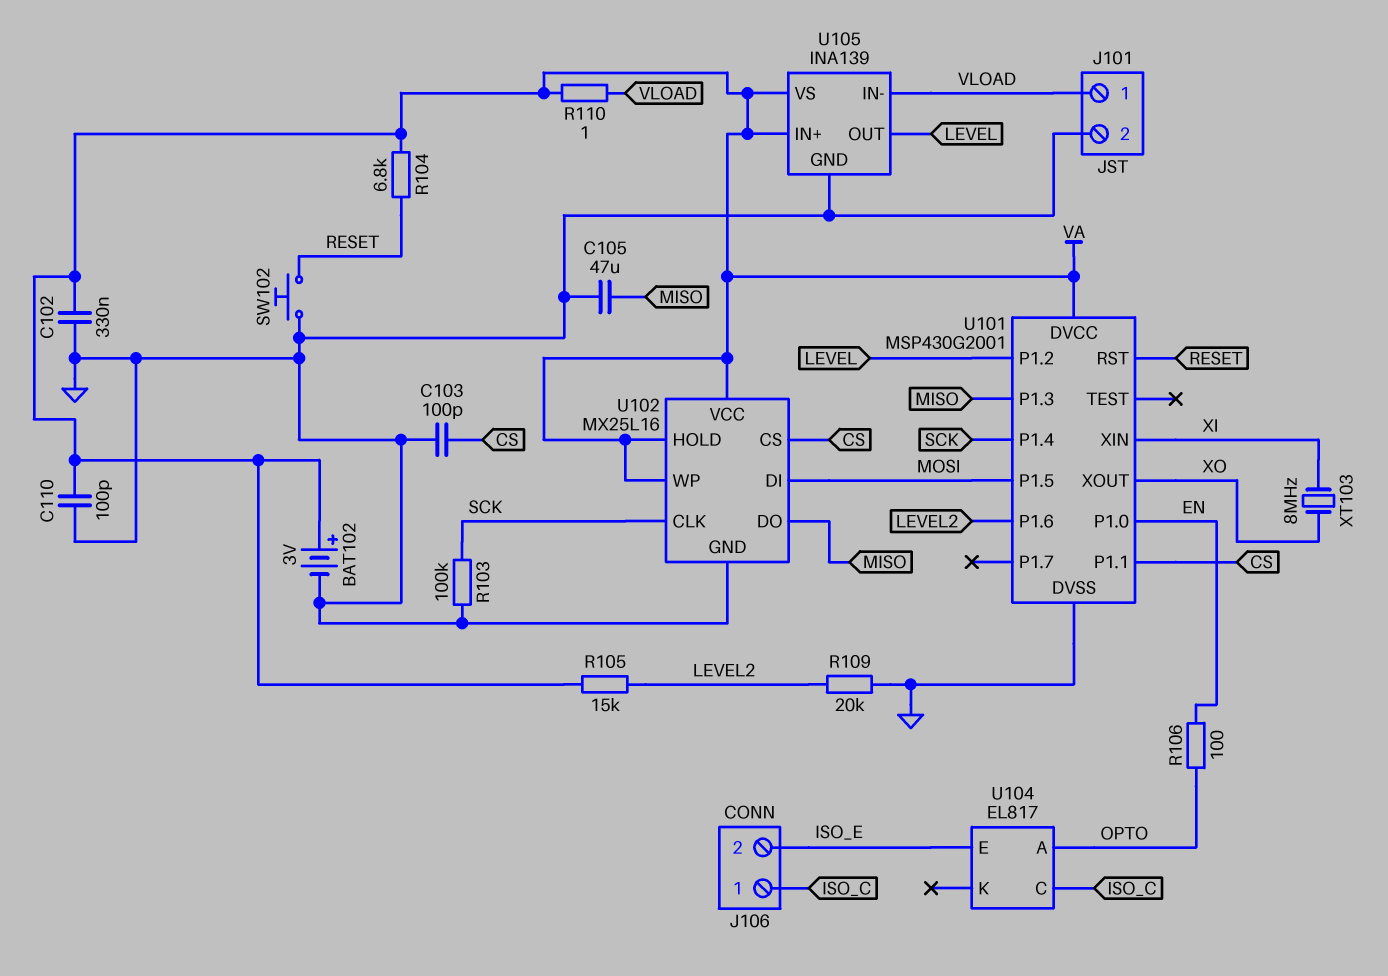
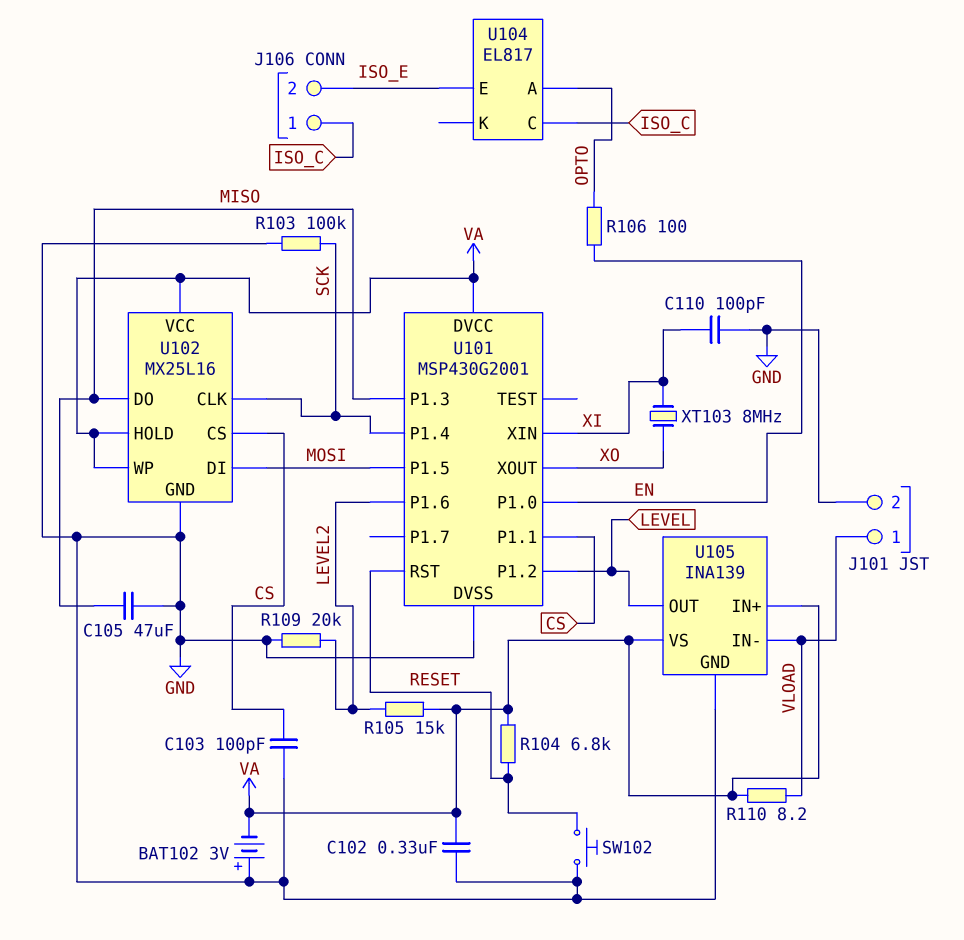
BAT102: 3V (plus VA, minus GND) -> 3V (plus GND, minus VA)
C110: 100pF (GND, VA) -> 100pF (GND, XI)
R110: 1 (VA, VLOAD) -> 8.2 (VA, VLOAD)

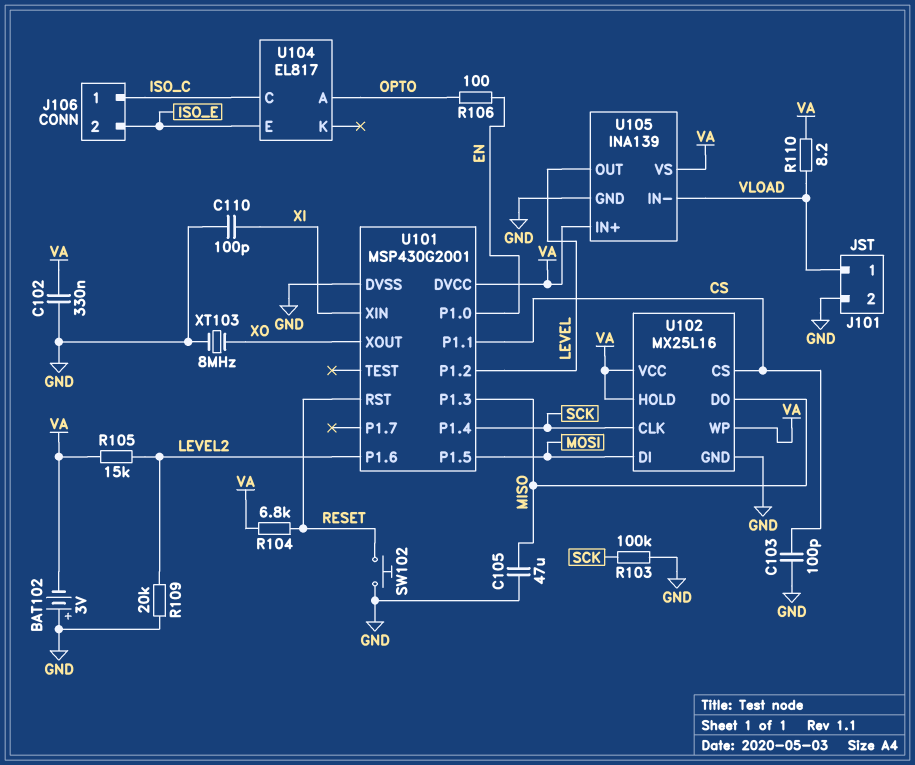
XT103: 8MHz (XI, XO) -> 8MHz (GND, XO)

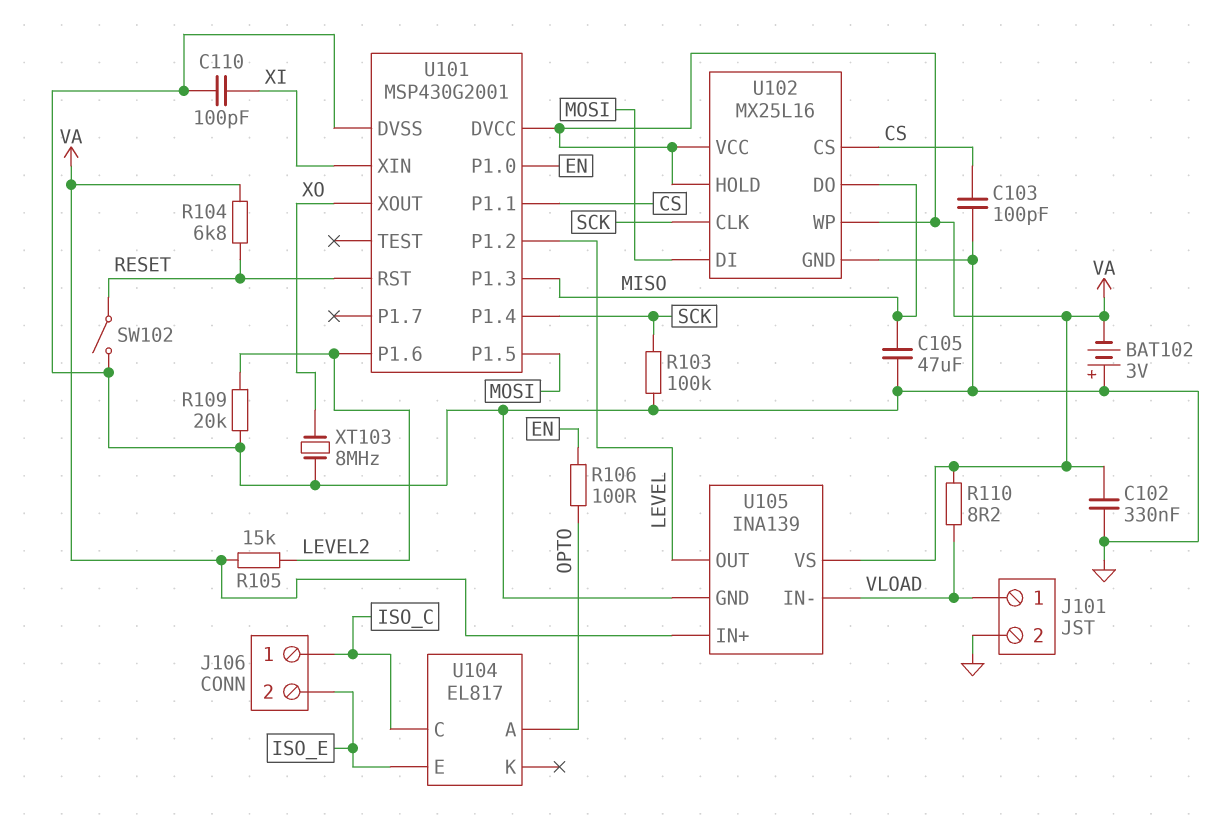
SW102: button (GND, RESET) -> switch (GND, RESET)

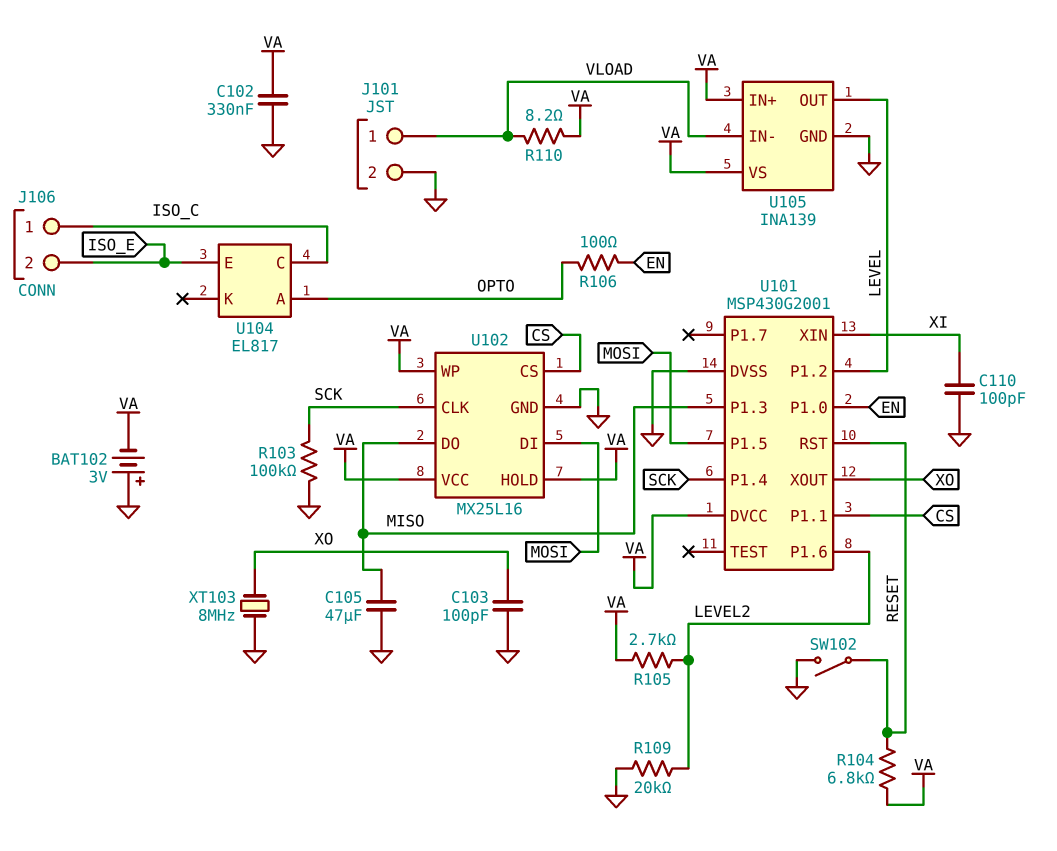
C103: 100pF (CS, GND) -> 100pF (GND, XO)
R105: 15k (LEVEL2, VA) -> 2.7k (LEVEL2, VA)

